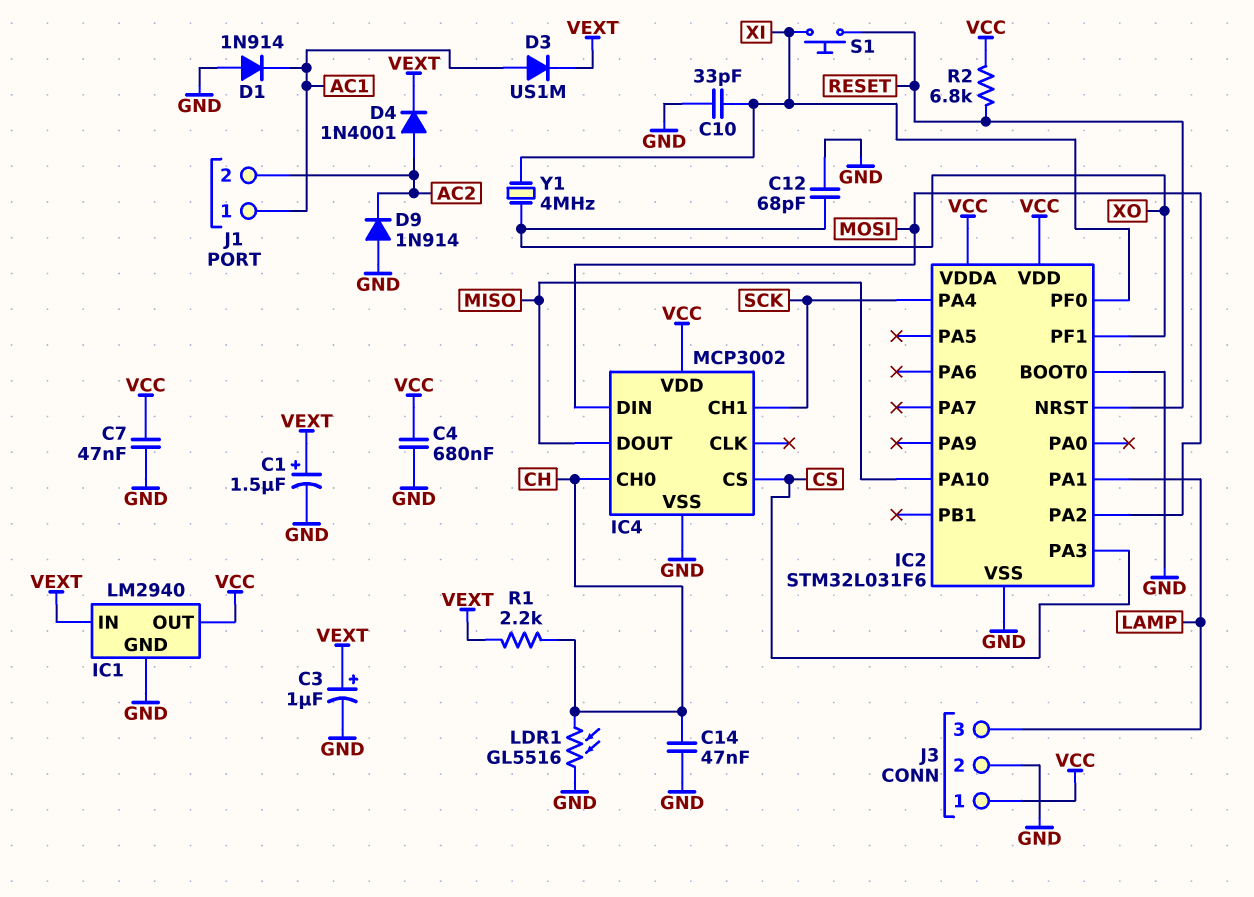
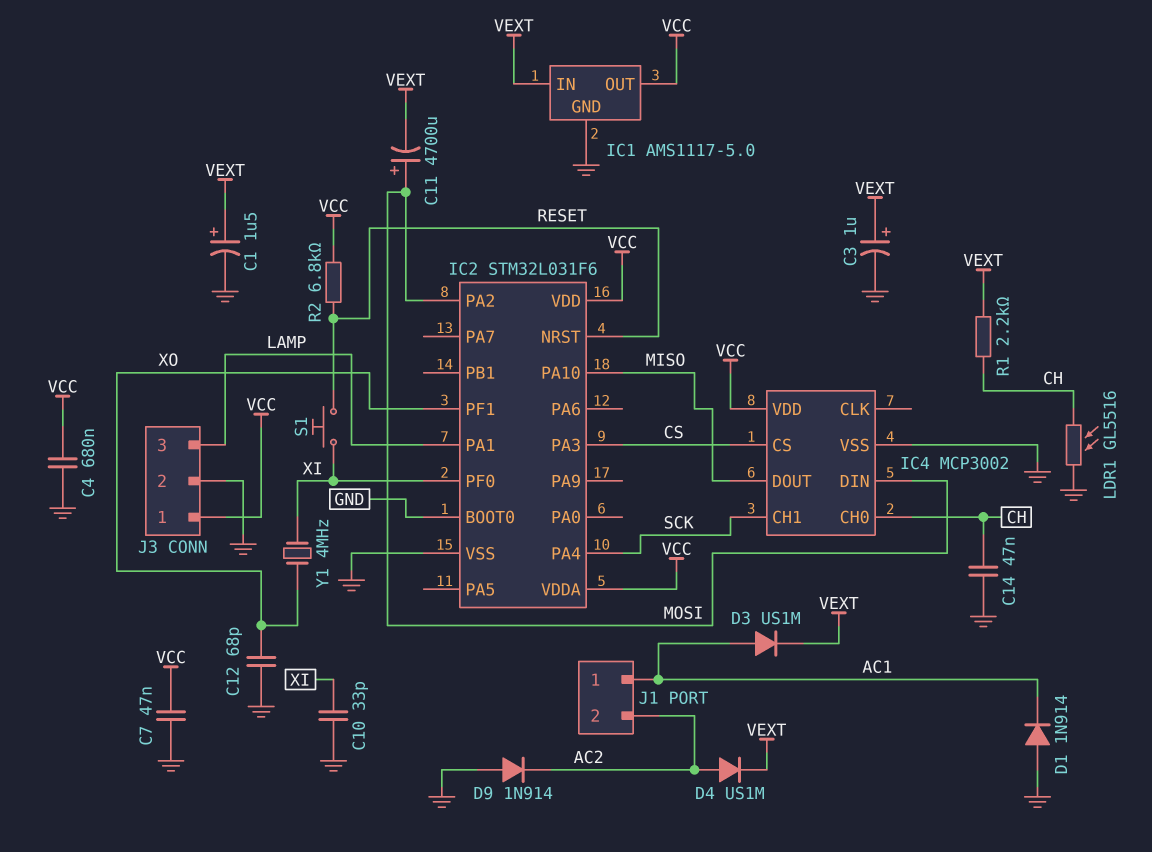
C11: none -> 4700uF (plus MOSI, minus VEXT)
D4: diode 1N4001 (A AC2, K VEXT) -> diode US1M (A AC2, K VEXT)
IC1: LM2940 -> AMS1117-5.0

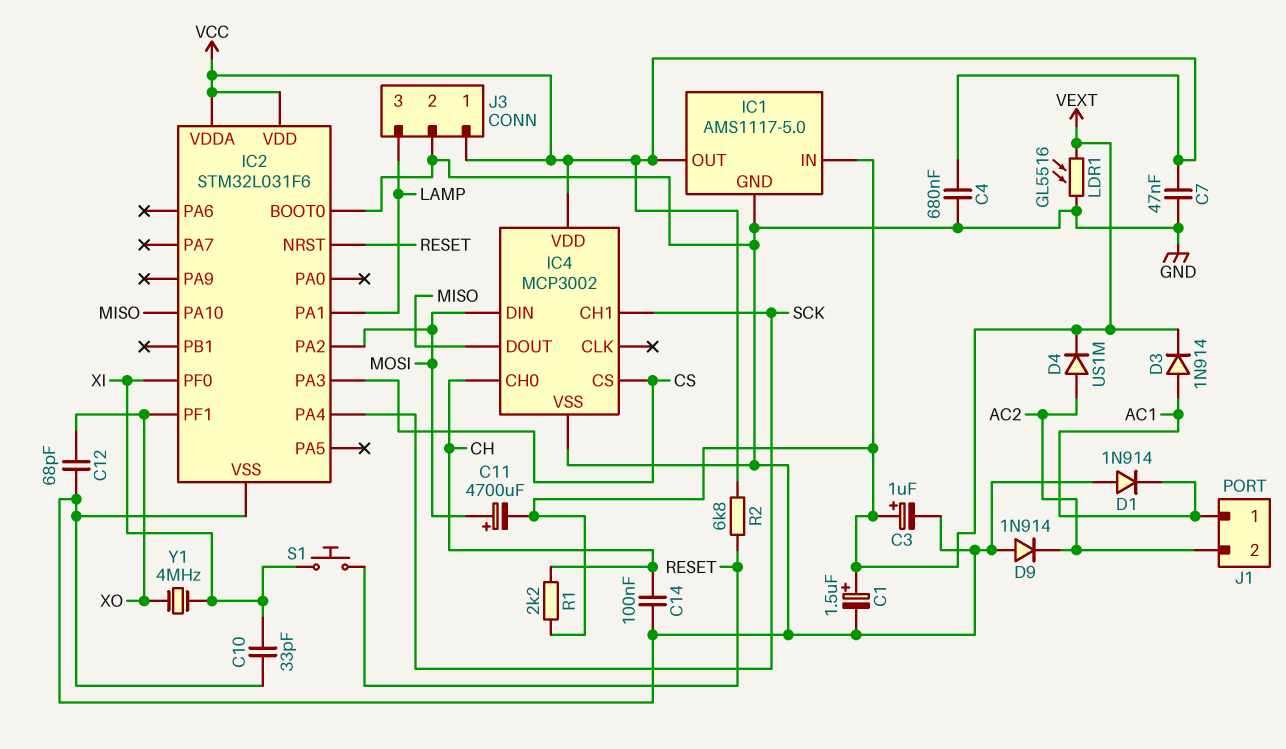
C14: 47nF (CH, GND) -> 100nF (CH, GND)
D3: diode US1M (A AC1, K VEXT) -> diode 1N914 (A AC1, K VEXT)
LDR1: GL5516 (CH, GND) -> GL5516 (GND, VEXT)

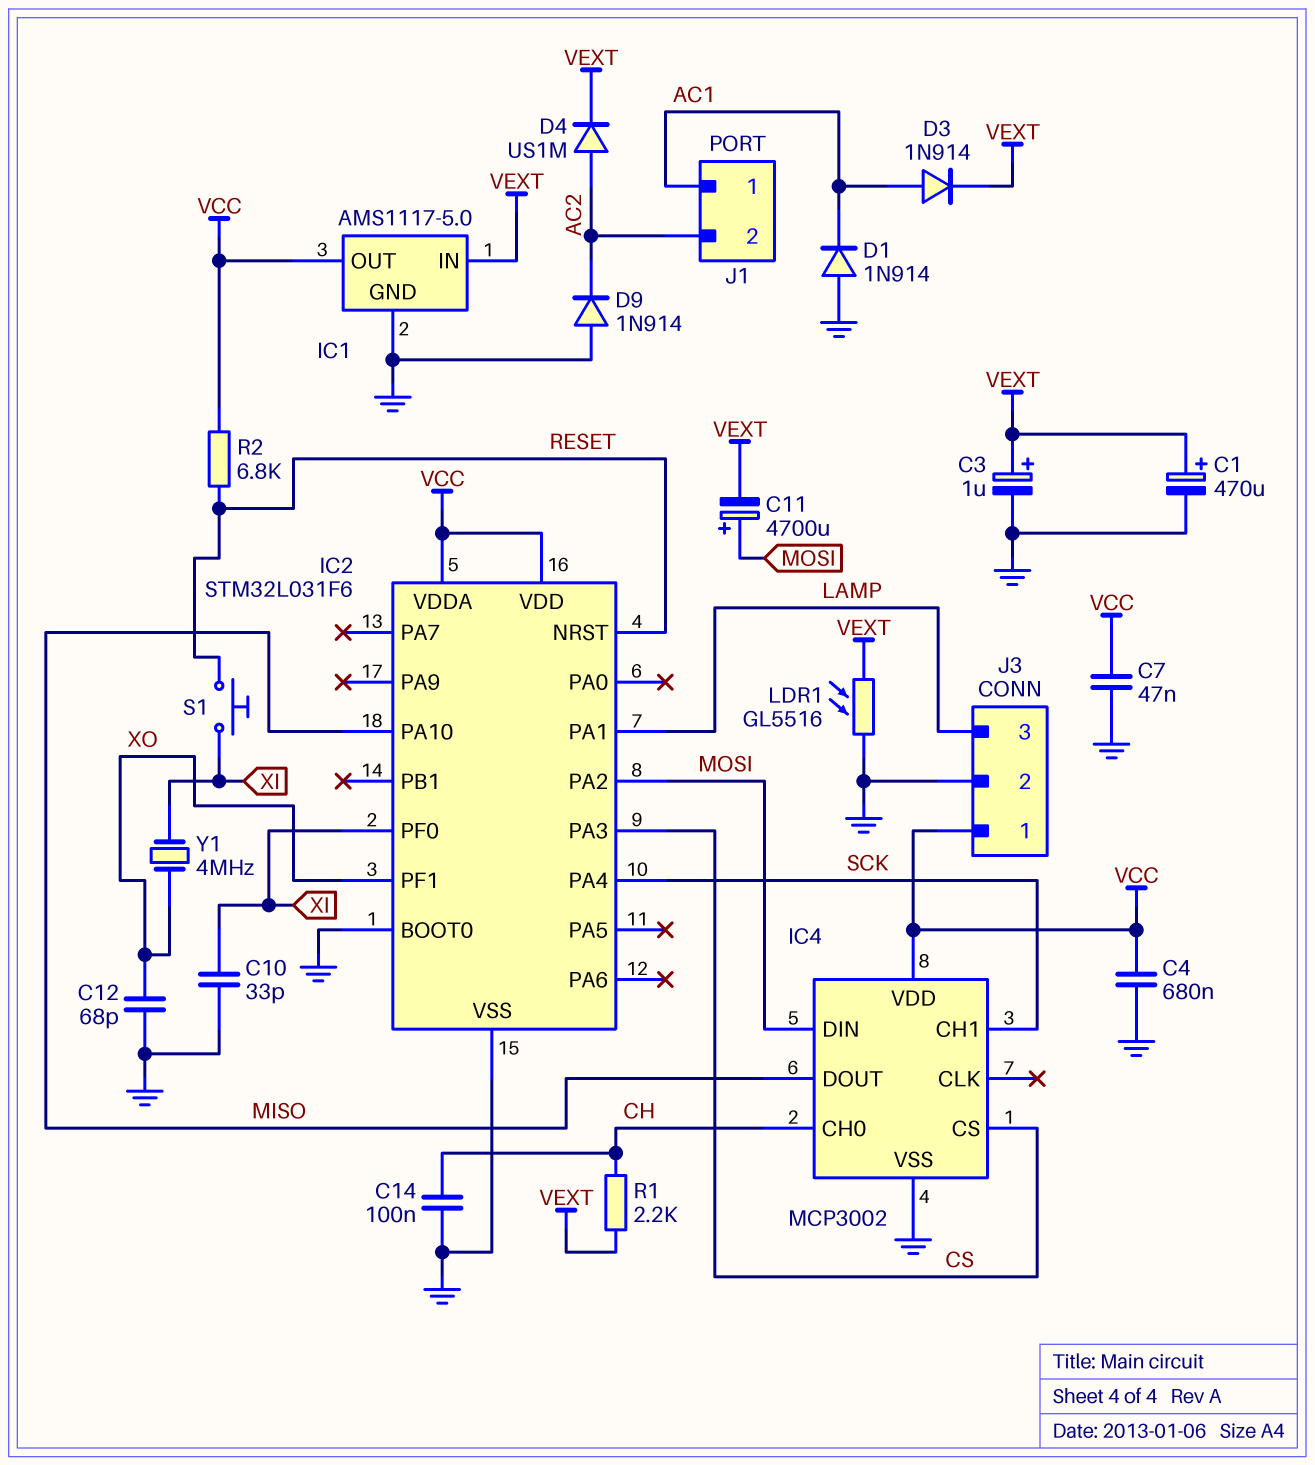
C1: 1.5uF (plus VEXT, minus GND) -> 470uF (plus VEXT, minus GND)

